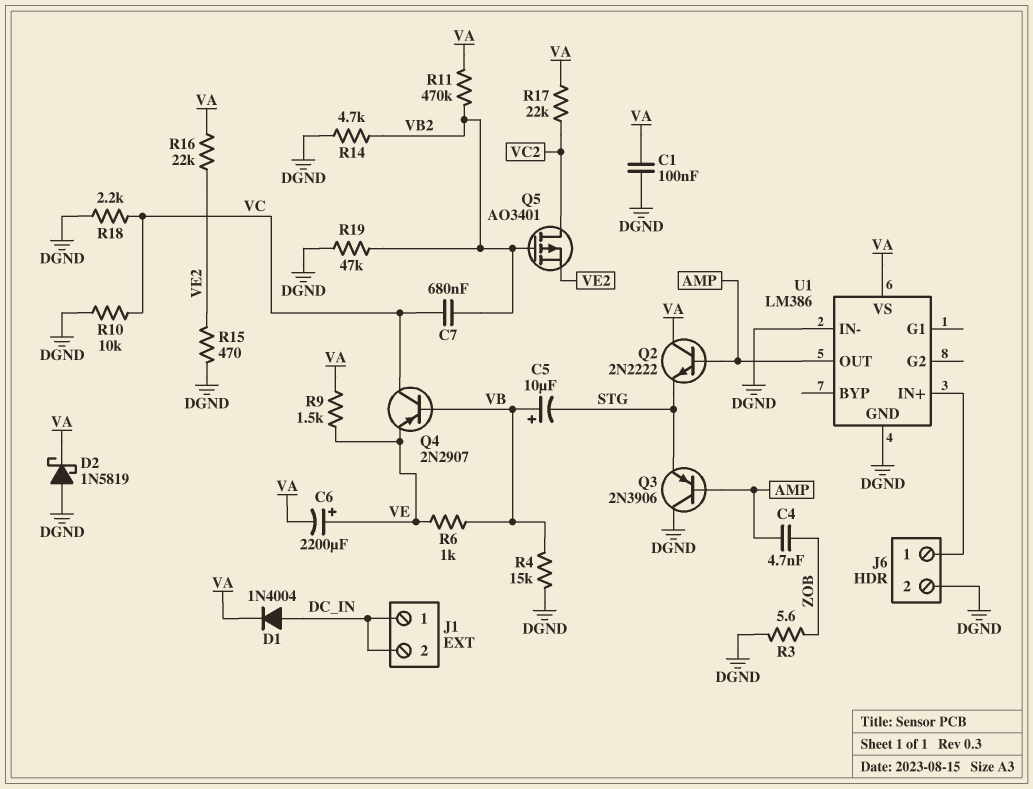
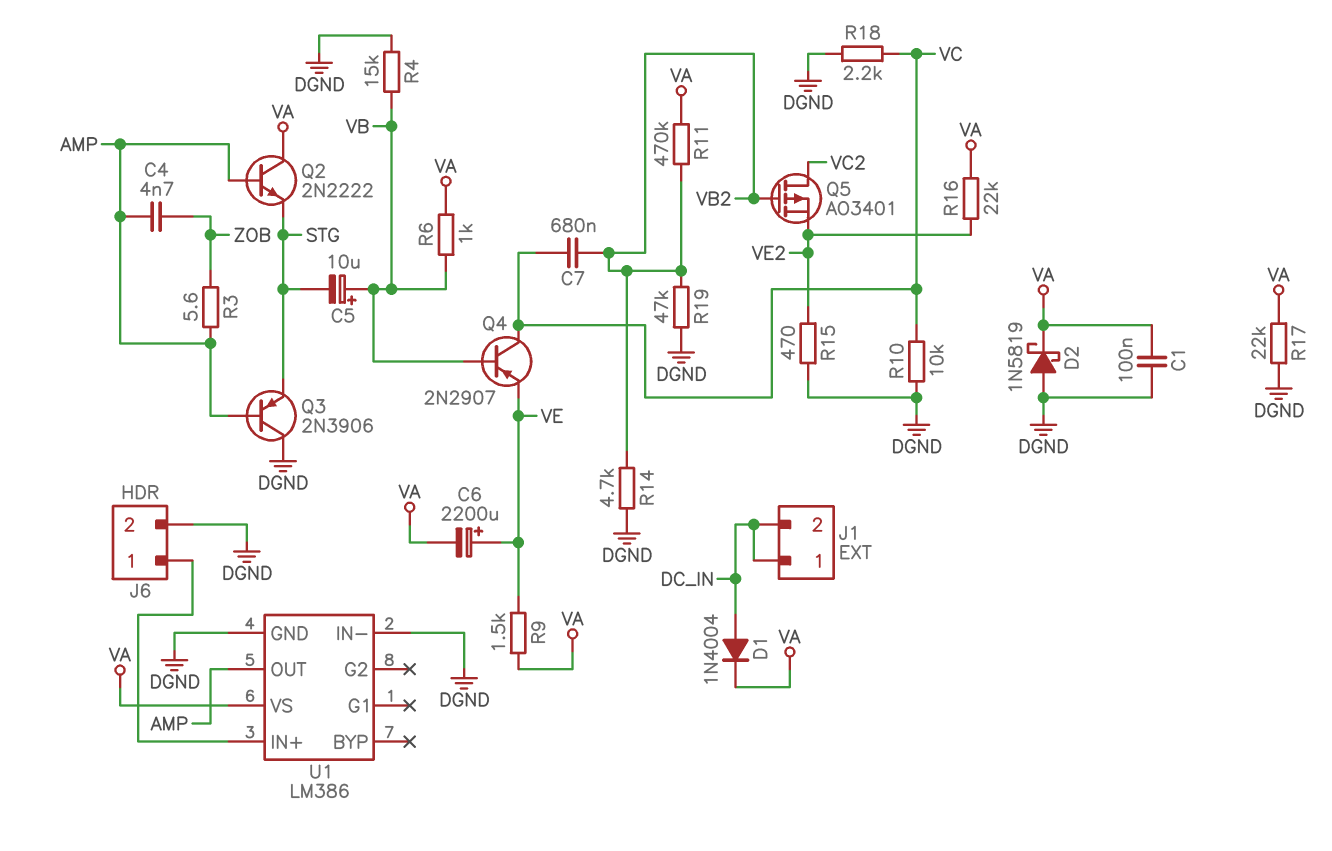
R3: 5.6 (DGND, ZOB) -> 5.6 (AMP, ZOB)
R6: 1k (VB, VE) -> 1k (VA, VB)
R17: 22k (VA, VC2) -> 22k (DGND, VA)

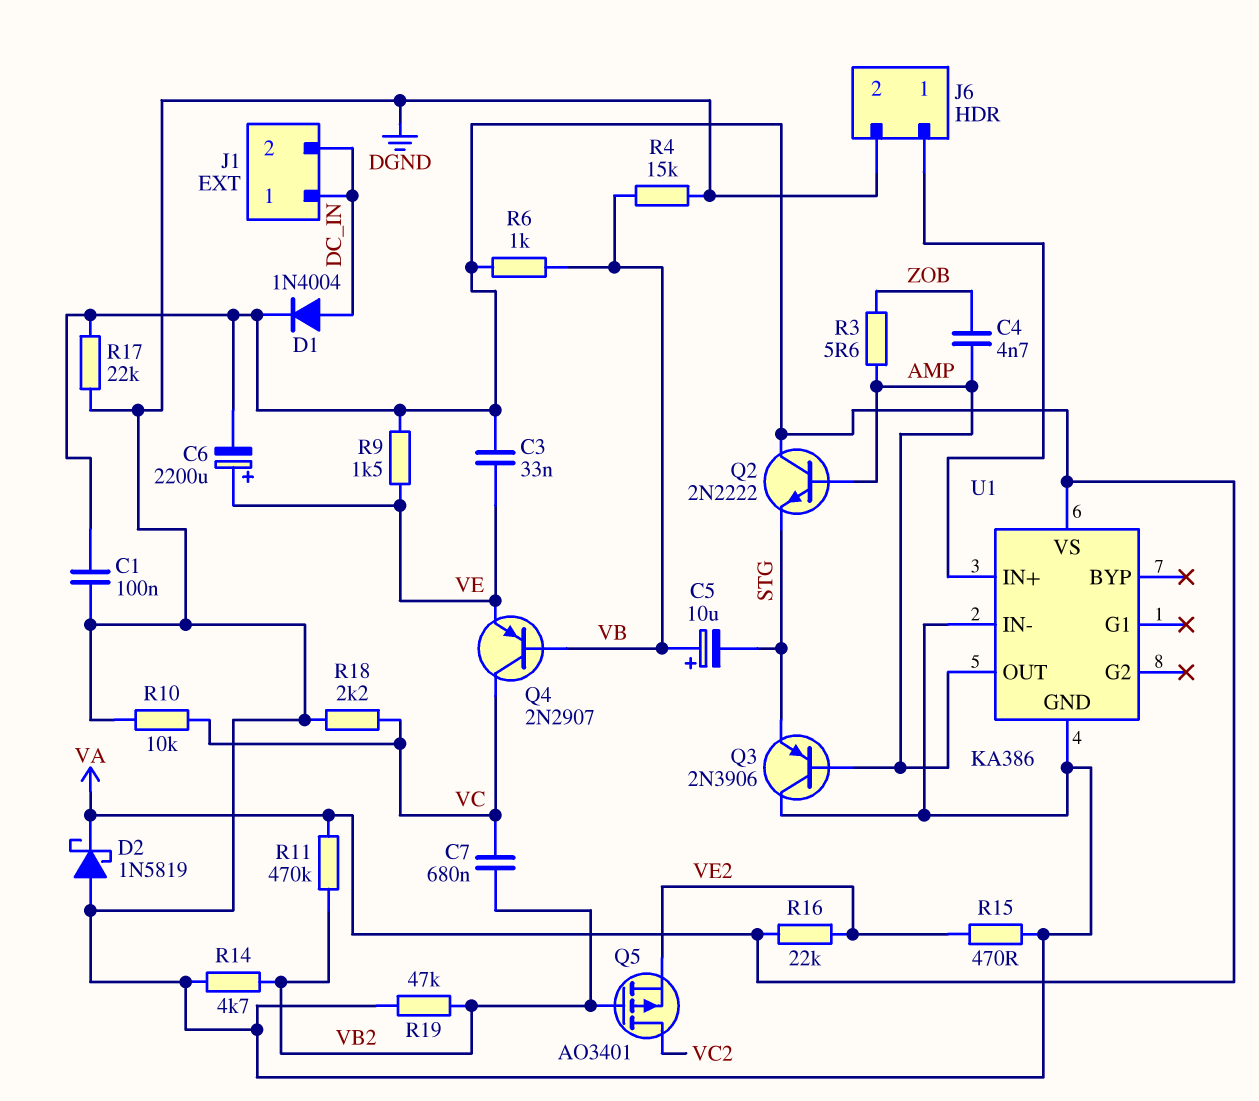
C3: none -> 33nF (VA, VE)
U1: LM386 -> KA386

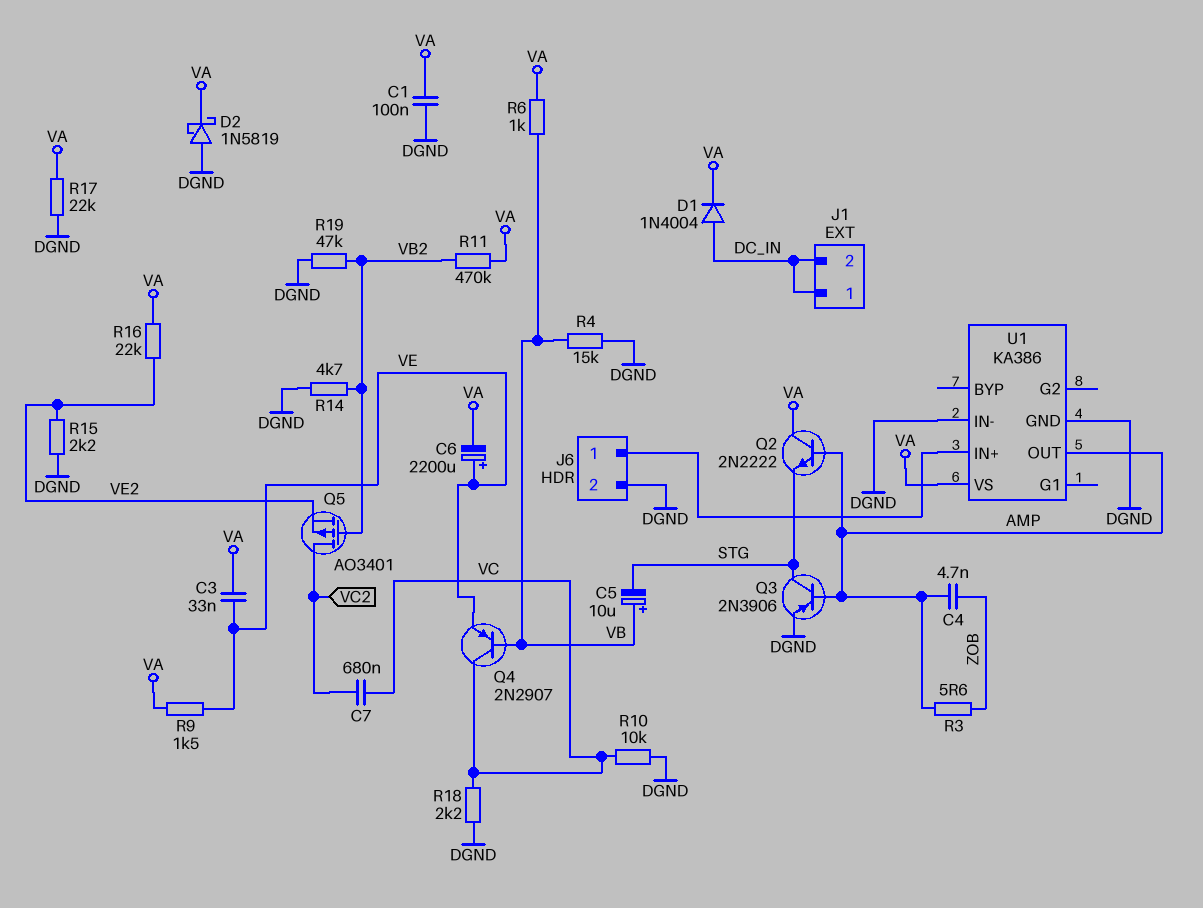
C7: 680nF (VB2, VC) -> 680nF (VC, VC2)
Q3: PNP 2N3906 (B AMP, C DGND, E STG) -> PNP 2N3906 (B AMP, C STG, E DGND)
R15: 470 (DGND, VE2) -> 2.2k (DGND, VE2)

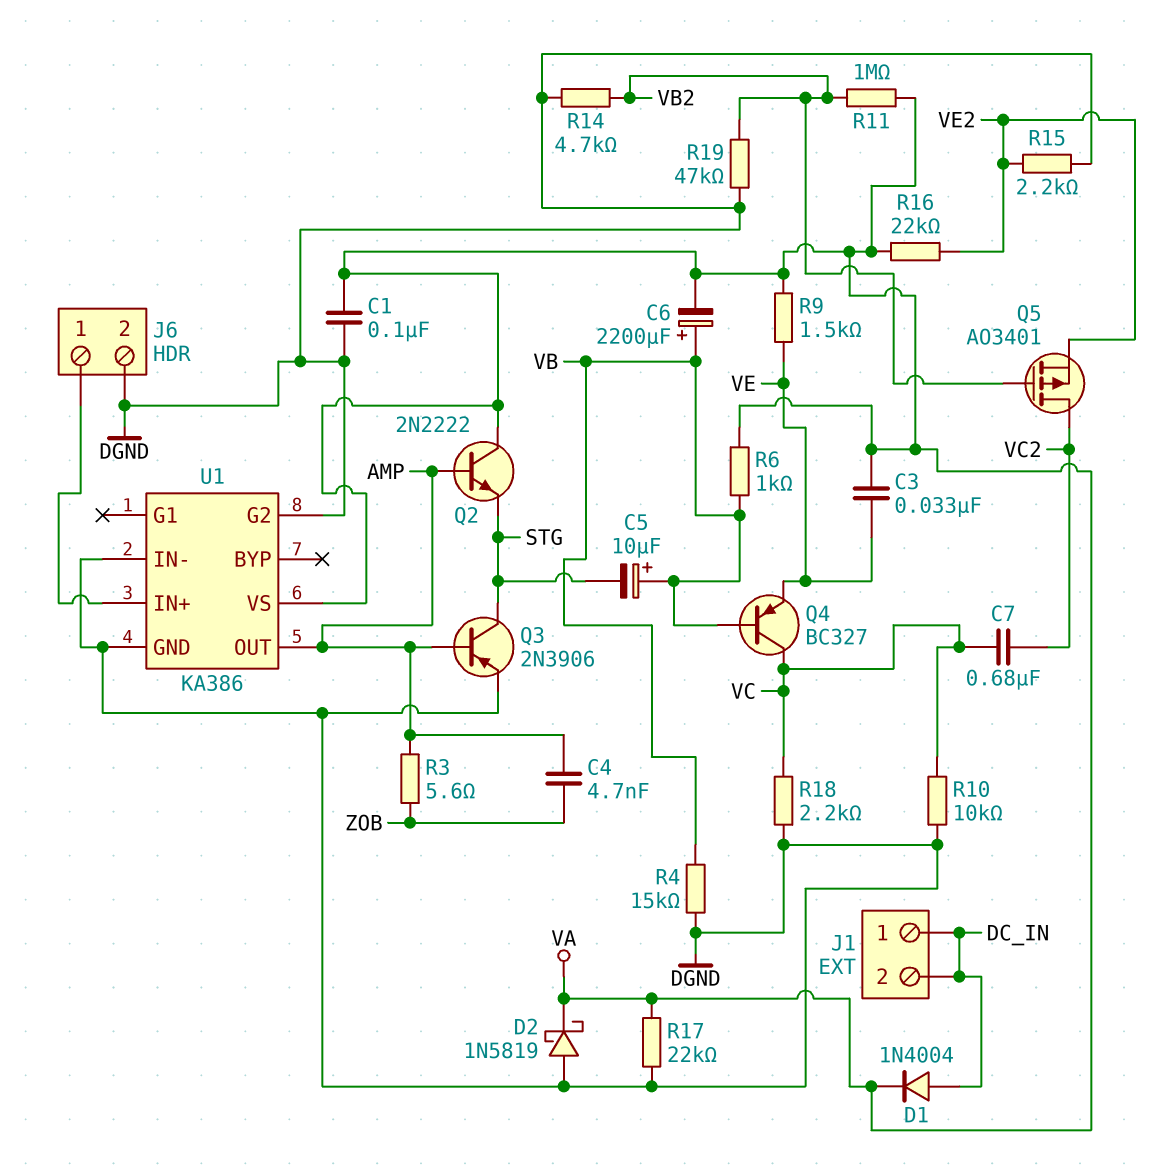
C6: 2200uF (plus VE, minus VA) -> 2200uF (plus VB, minus VA)
Q4: PNP 2N2907 (B VB, C VC, E VE) -> PNP BC327 (B VB, C VC, E VE)
R11: 470k (VA, VB2) -> 1M (VA, VB2)
U1 pin G2: none -> DGND

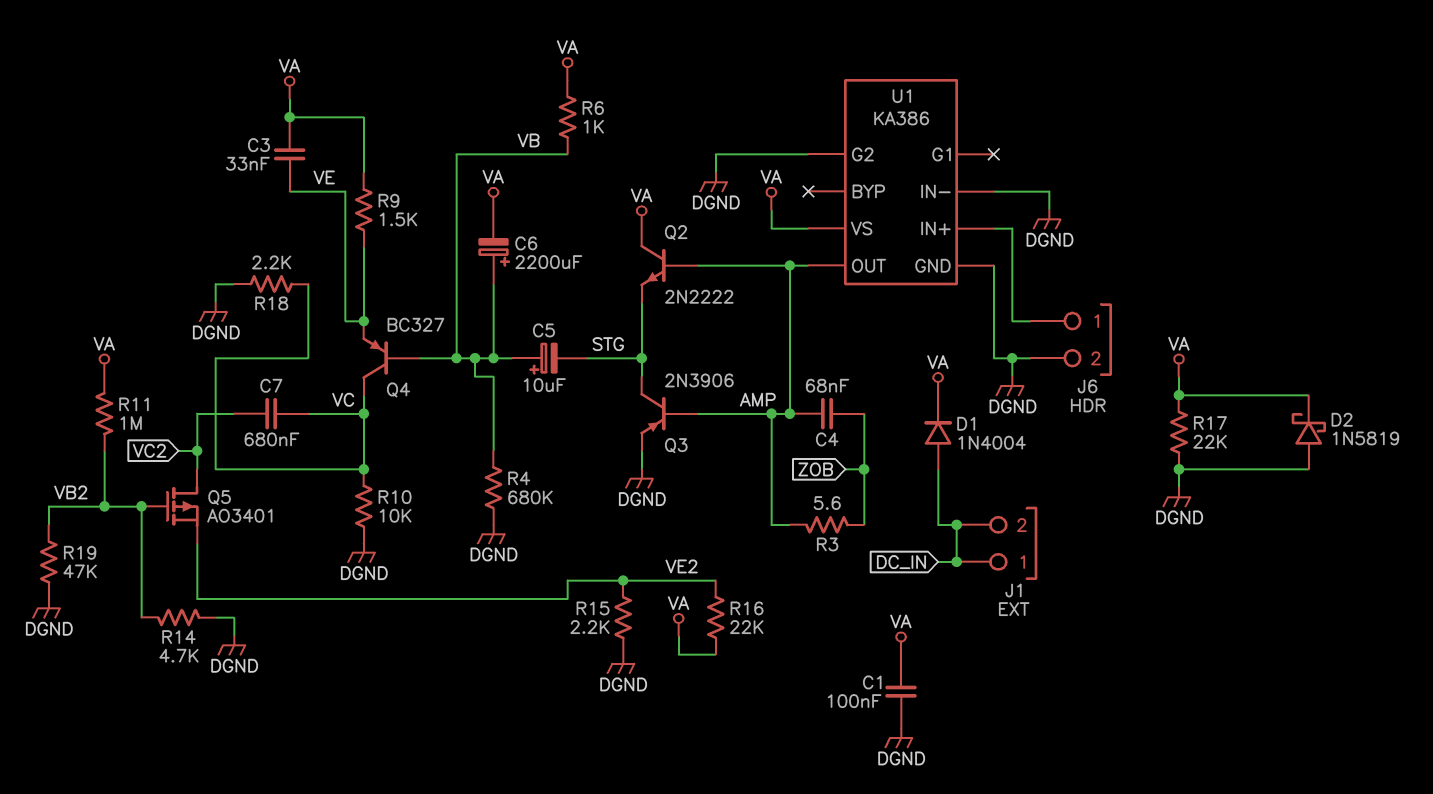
C4: 4.7nF (AMP, ZOB) -> 68nF (AMP, ZOB)
R4: 15k (DGND, VB) -> 680k (DGND, VB)

